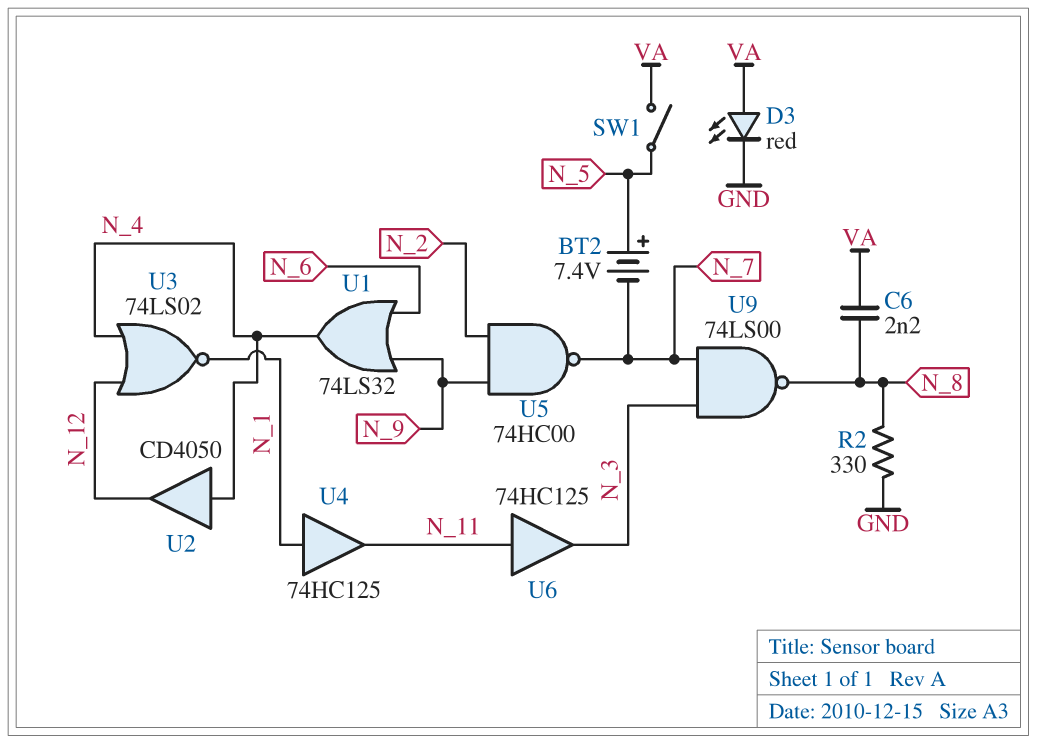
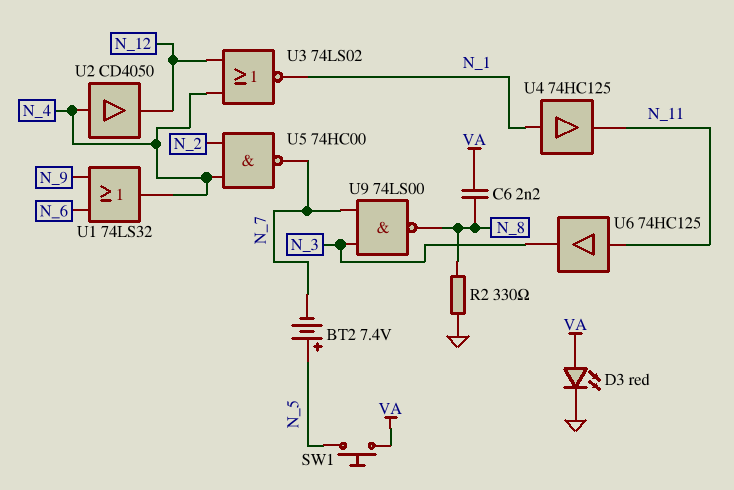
SW1: switch (N_5, VA) -> button (N_5, VA)
U5: NAND 74HC00 (in N_2, in N_9, out N_7) -> NAND 74HC00 (in N_2, in N_4, out N_7)

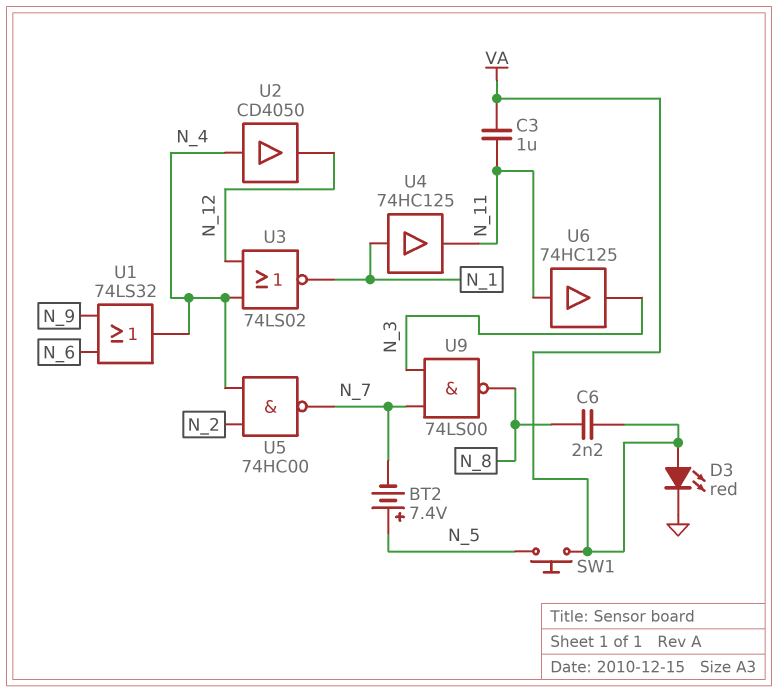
C3: none -> 1uF (N_11, VA)
R2: 330 (GND, N_8) -> none

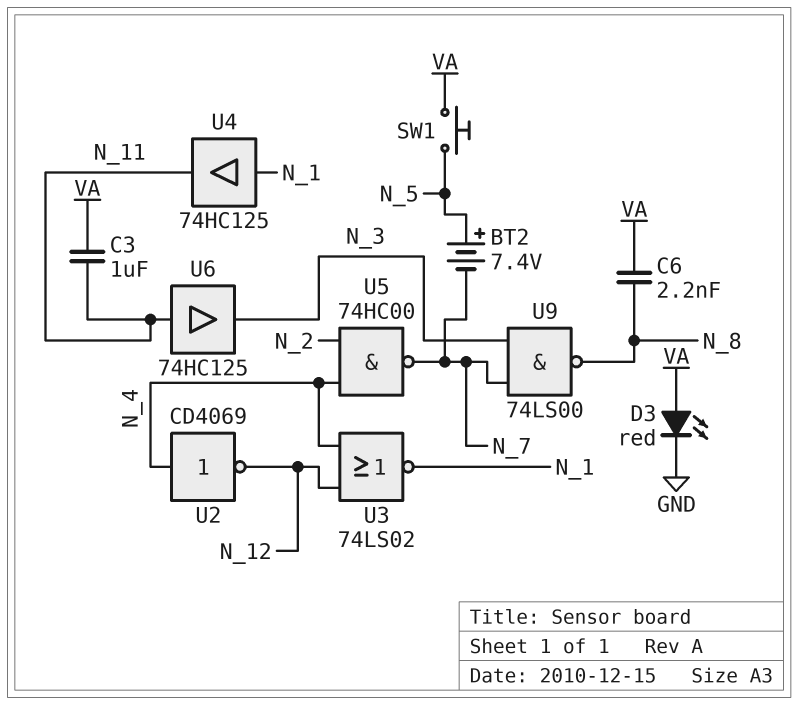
U1: OR 74LS32 (in N_6, in N_9, out N_4) -> none
U2: buffer CD4050 (in N_4, out N_12) -> NOT CD4069 (in N_4, out N_12)

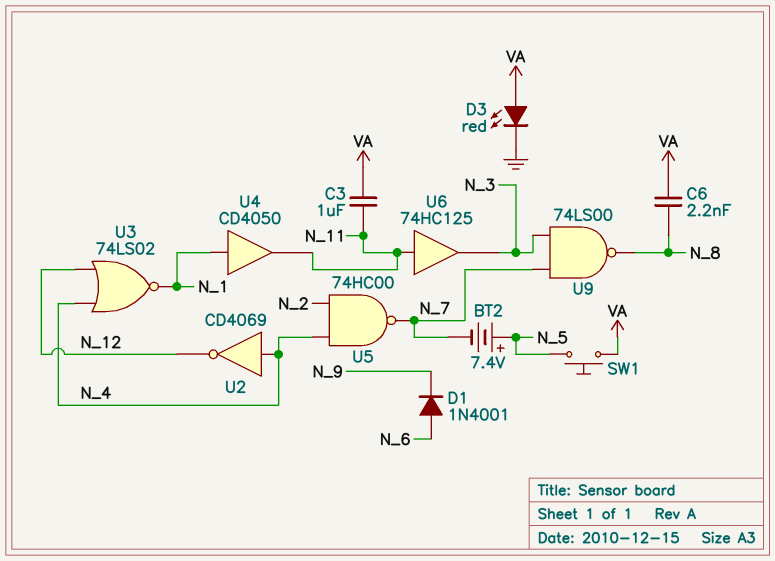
D1: none -> diode 1N4001 (A N_6, K N_9)
U4: buffer 74HC125 (in N_1, out N_11) -> buffer CD4050 (in N_1, out N_11)

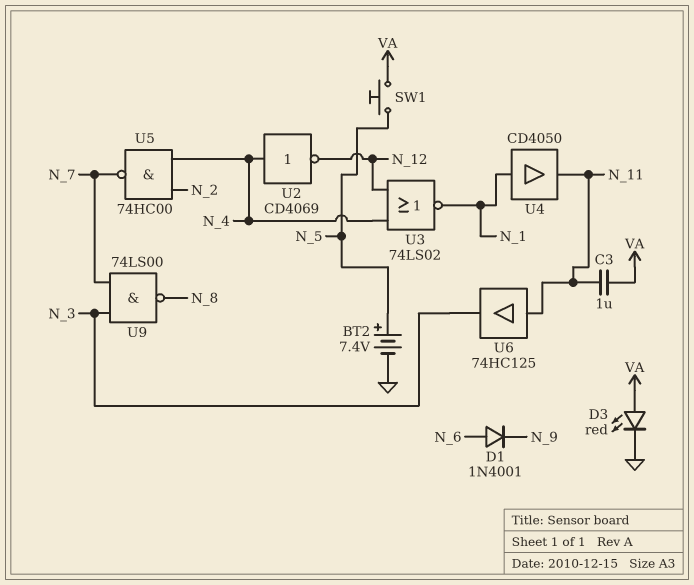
BT2: 7.4V (plus N_5, minus N_7) -> 7.4V (plus N_5, minus GND)
C6: 2.2nF (N_8, VA) -> none

